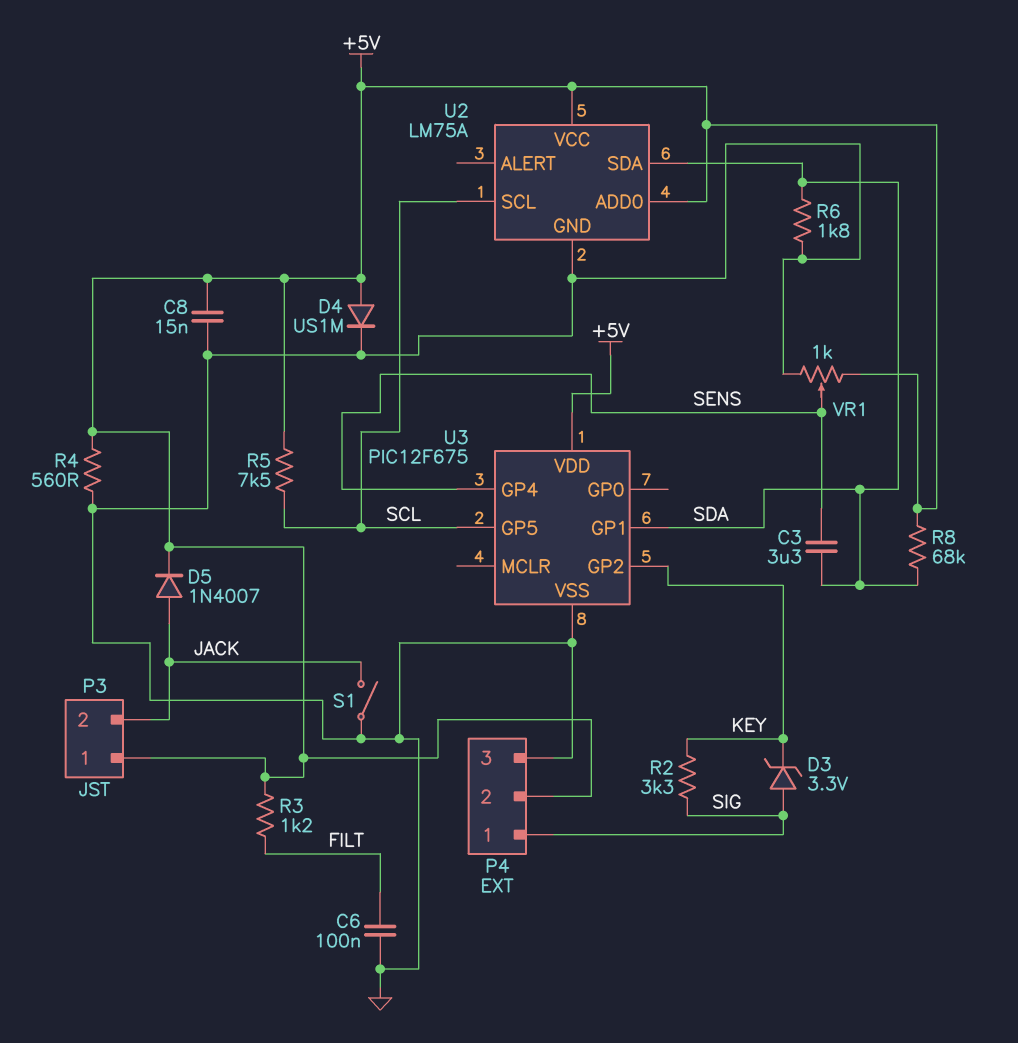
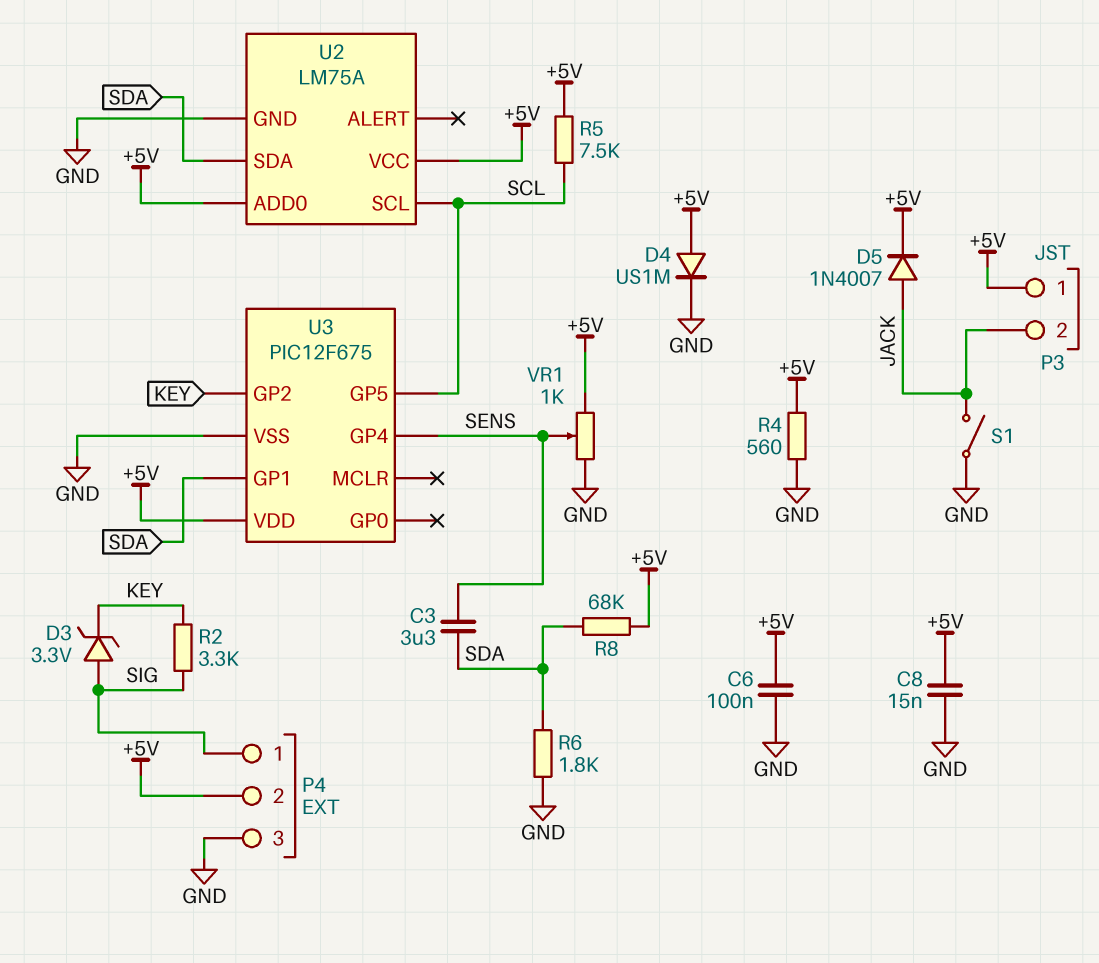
C6: 100nF (FILT, GND) -> 100nF (+5V, GND)
R3: 1.2k (+5V, FILT) -> none

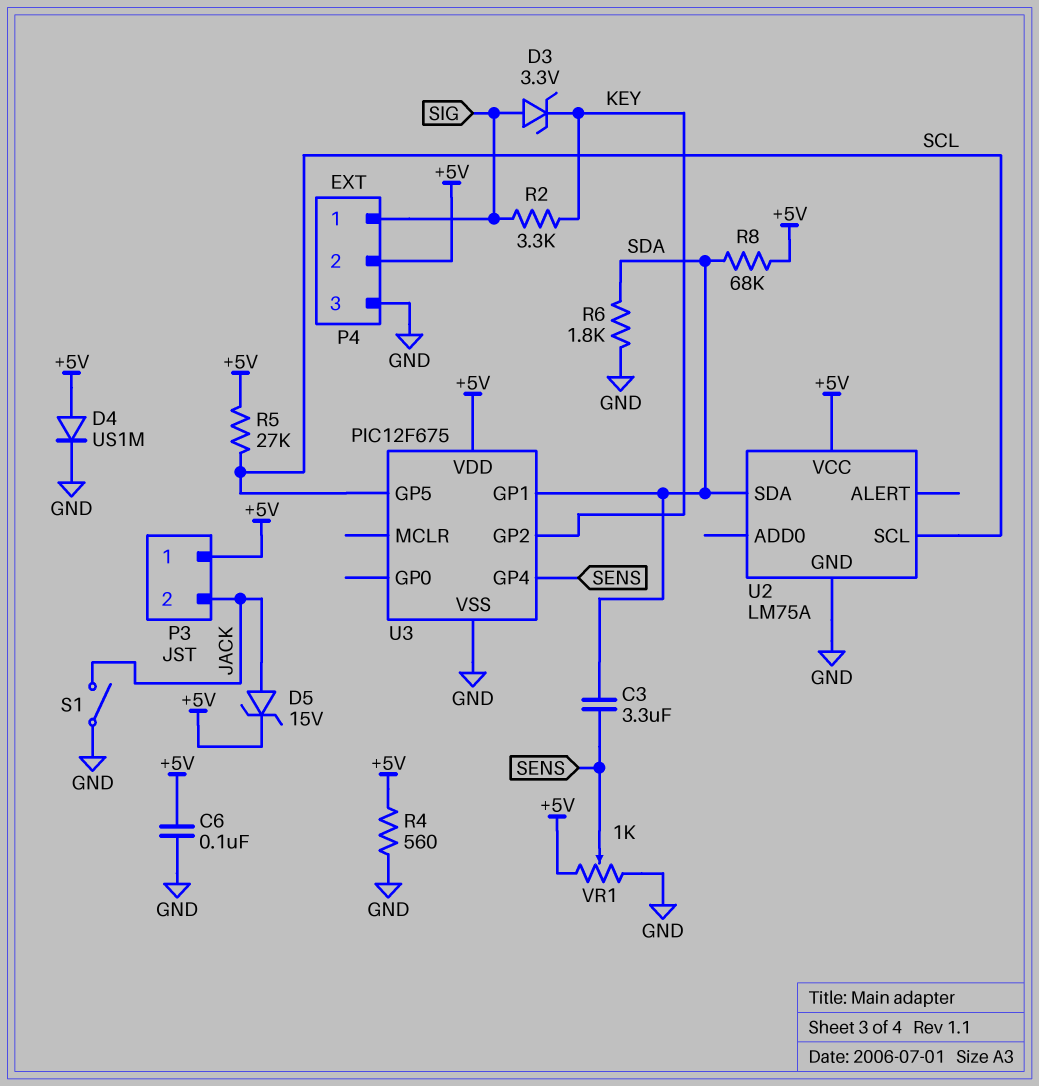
C8: 15nF (+5V, GND) -> none
D5: diode 1N4007 (A JACK, K +5V) -> zener 15V (A JACK, K +5V)
R5: 7.5k (+5V, SCL) -> 27k (+5V, SCL)
U2 pin ADD0: +5V -> none

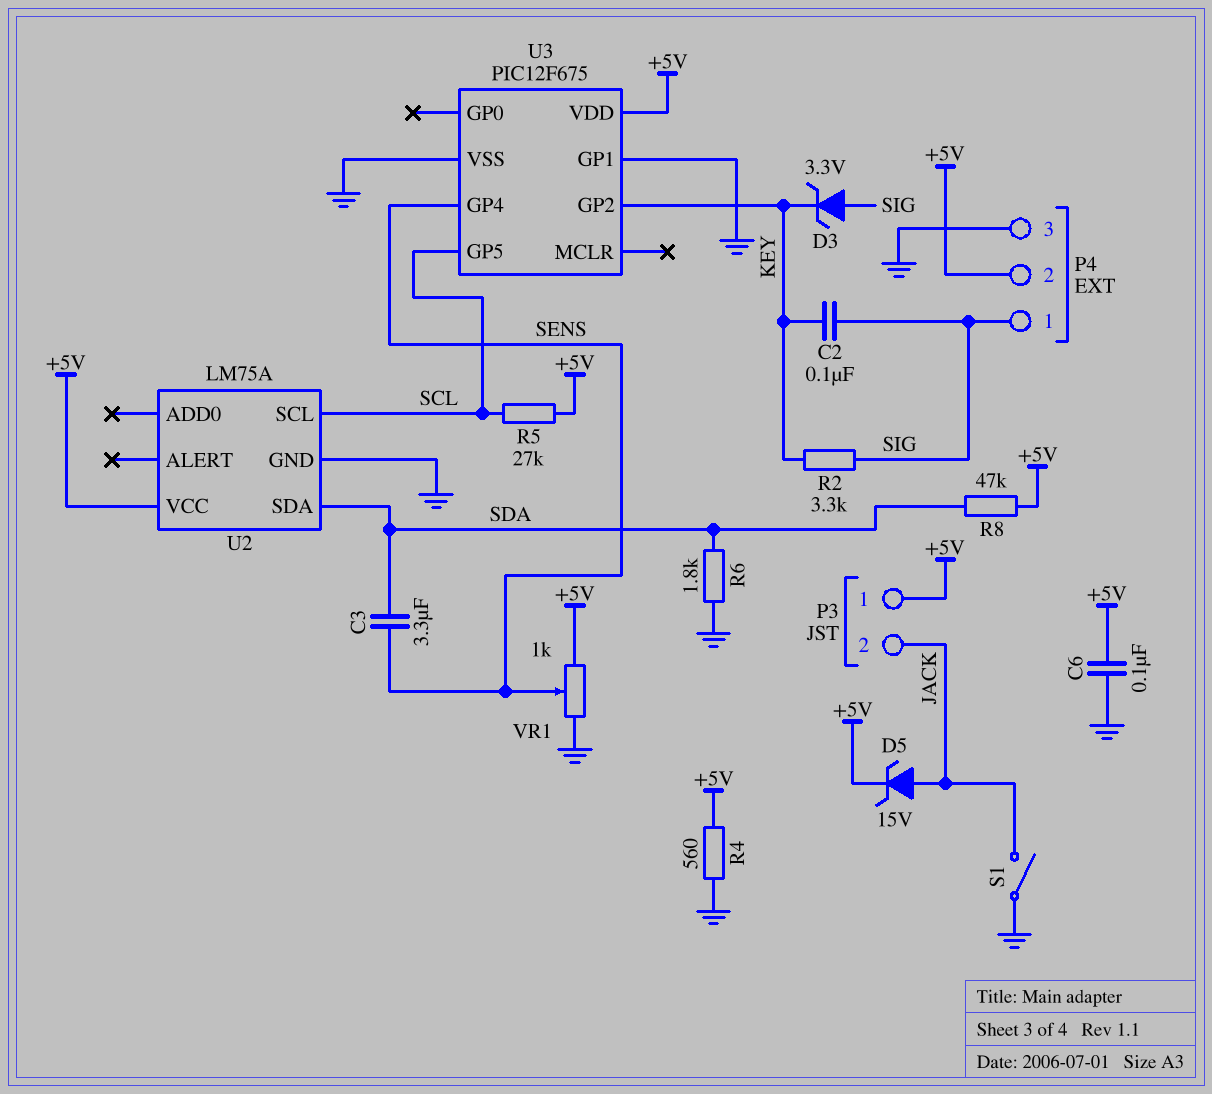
C2: none -> 100nF (KEY, SIG)
D4: diode US1M (A +5V, K GND) -> none
R8: 68k (+5V, SDA) -> 47k (+5V, SDA)
U3 pin GP1: SDA -> GND

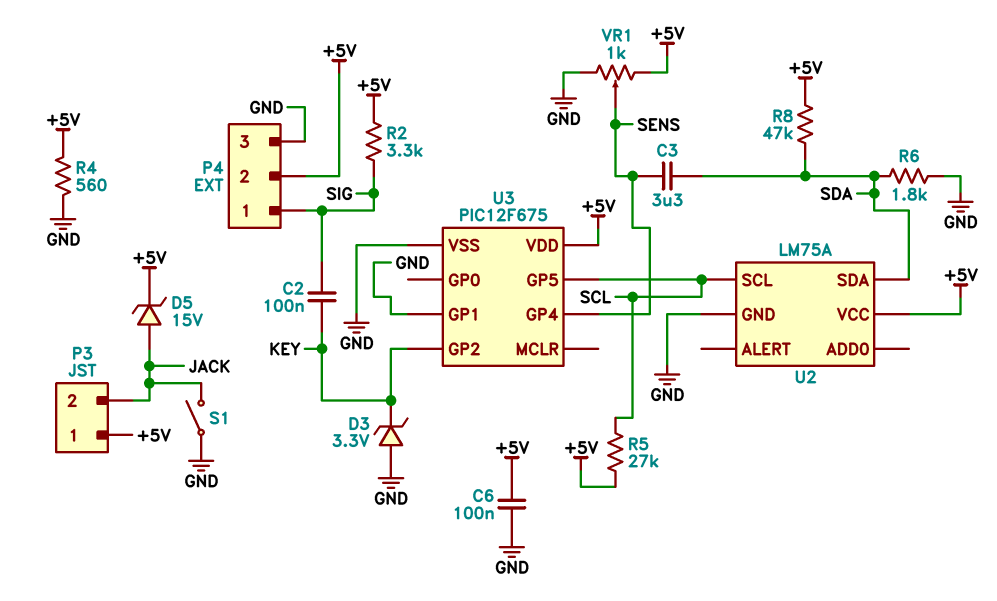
D3: zener 3.3V (A SIG, K KEY) -> zener 3.3V (A GND, K KEY)
R2: 3.3k (KEY, SIG) -> 3.3k (+5V, SIG)

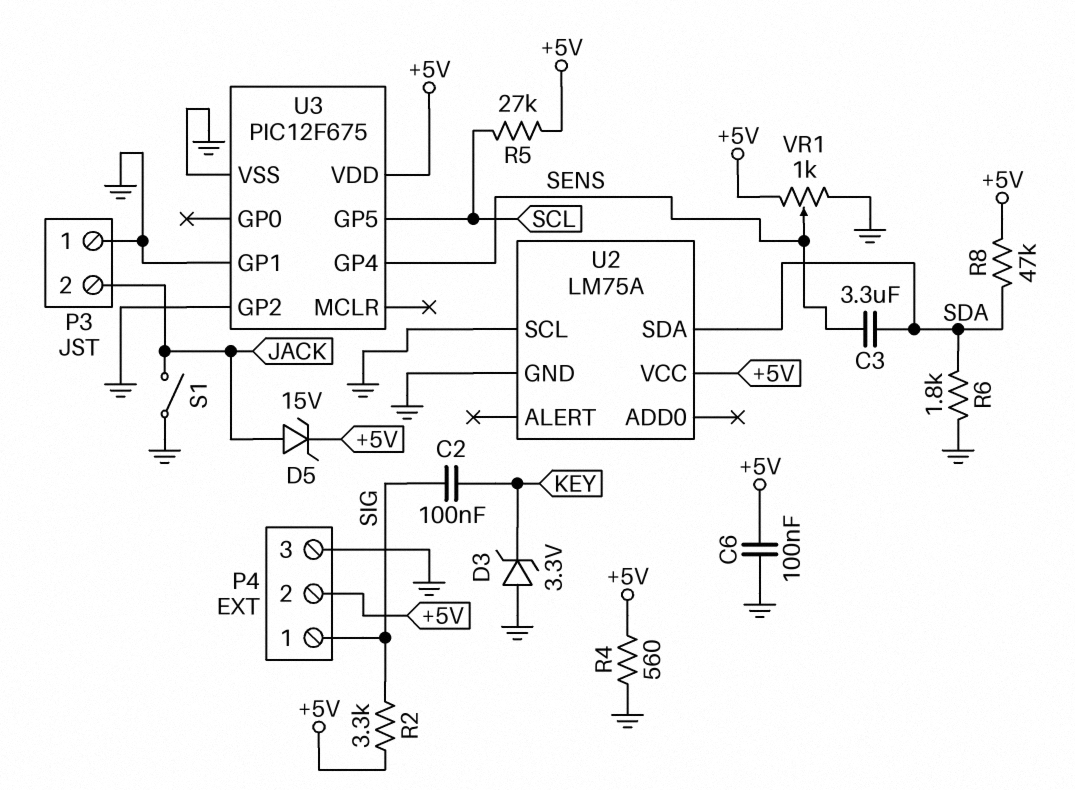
P3 pin 1: +5V -> GND
U2 pin SCL: SCL -> GND
U3 pin GP2: KEY -> GND

